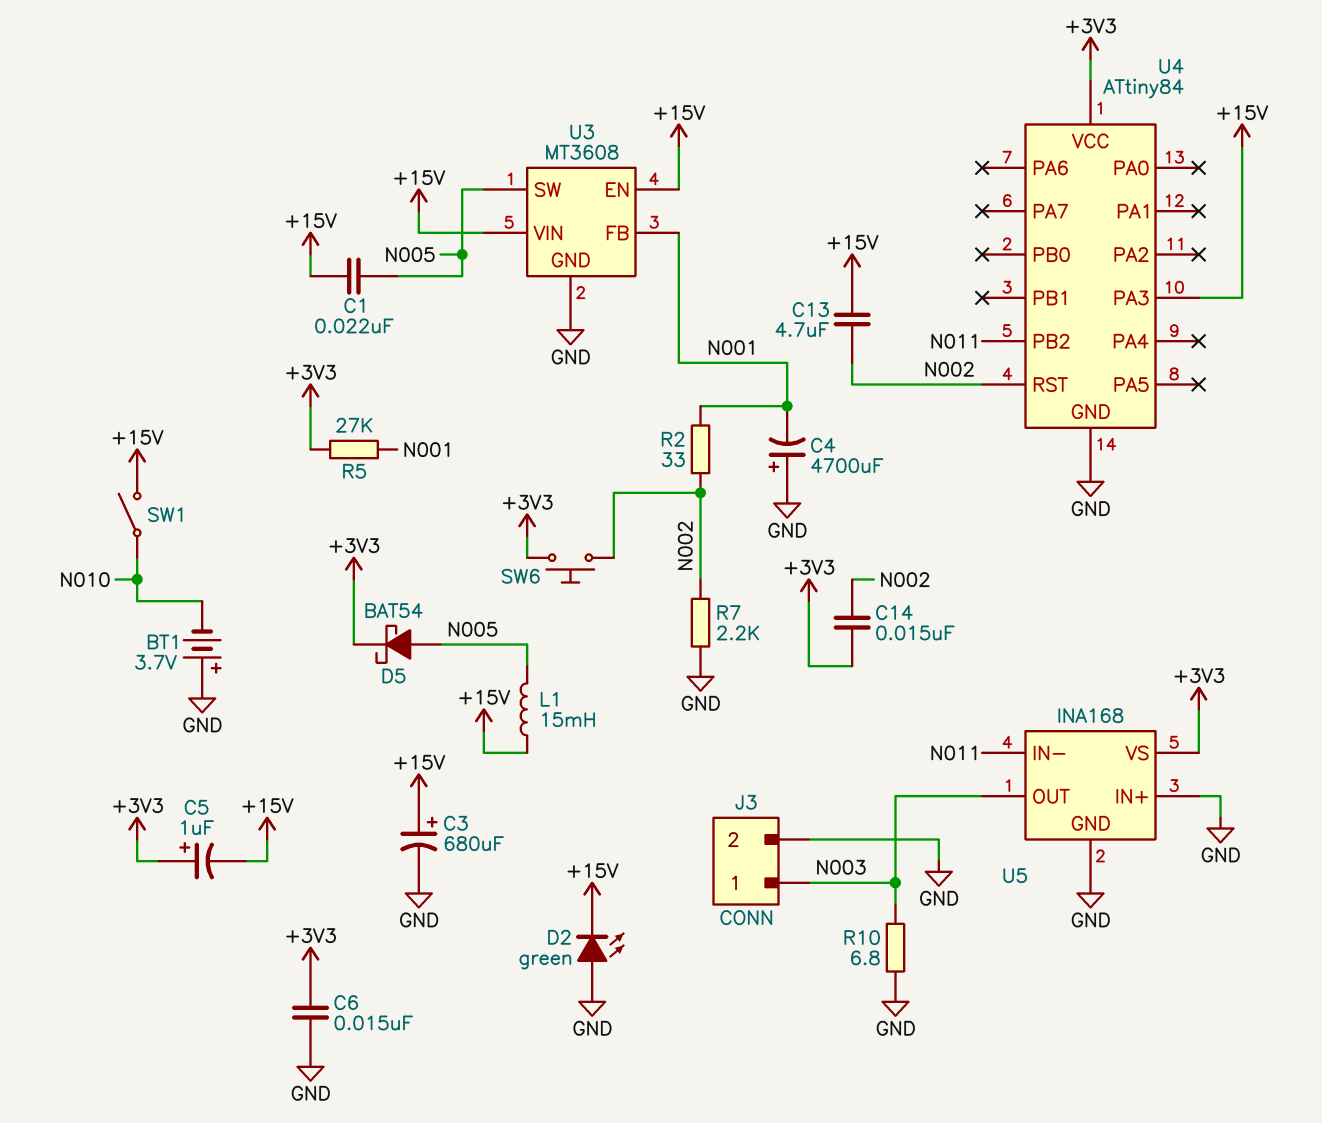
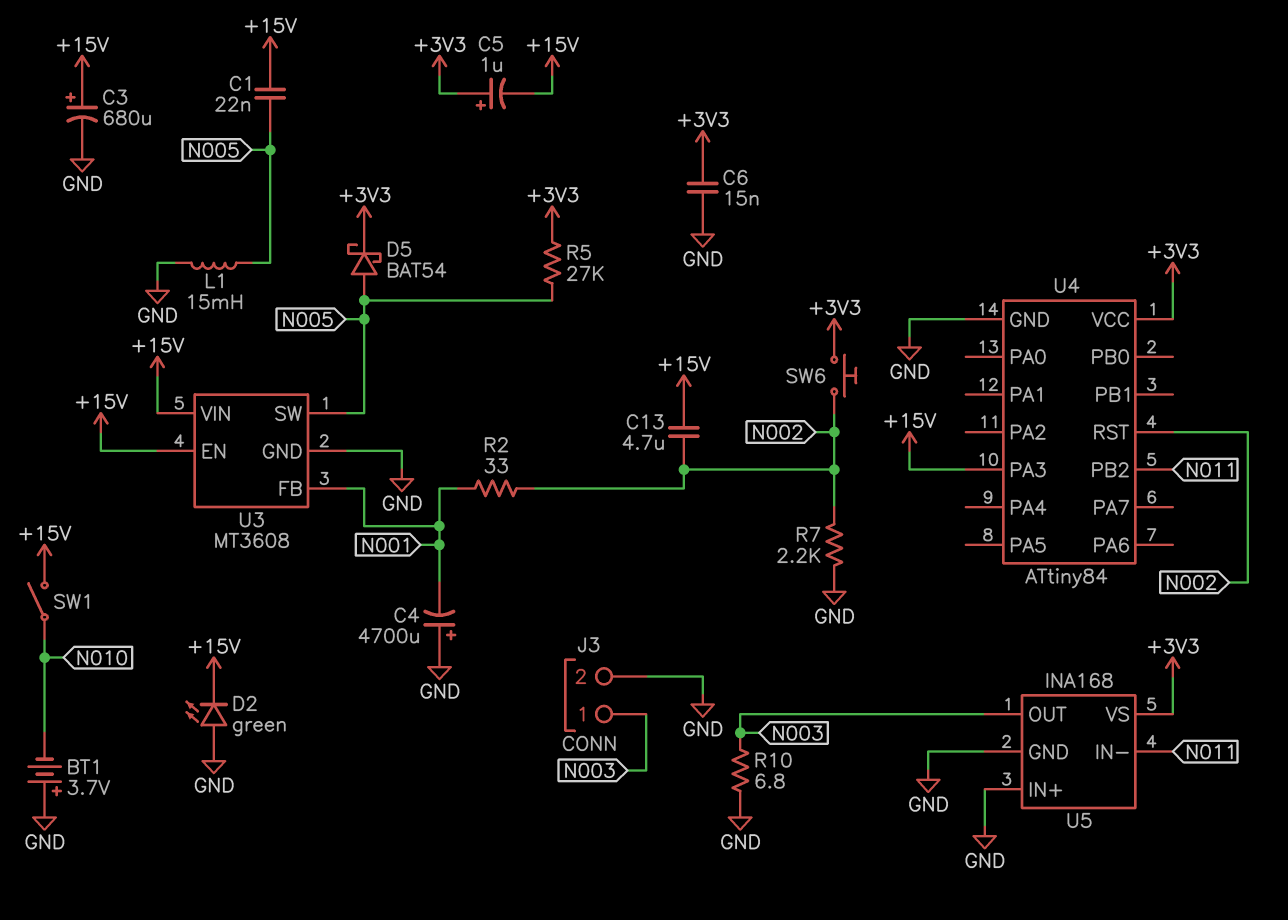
C14: 15nF (+3V3, N002) -> none
L1: 15mH (+15V, N005) -> 15mH (GND, N005)
R5: 27k (+3V3, N001) -> 27k (+3V3, N005)

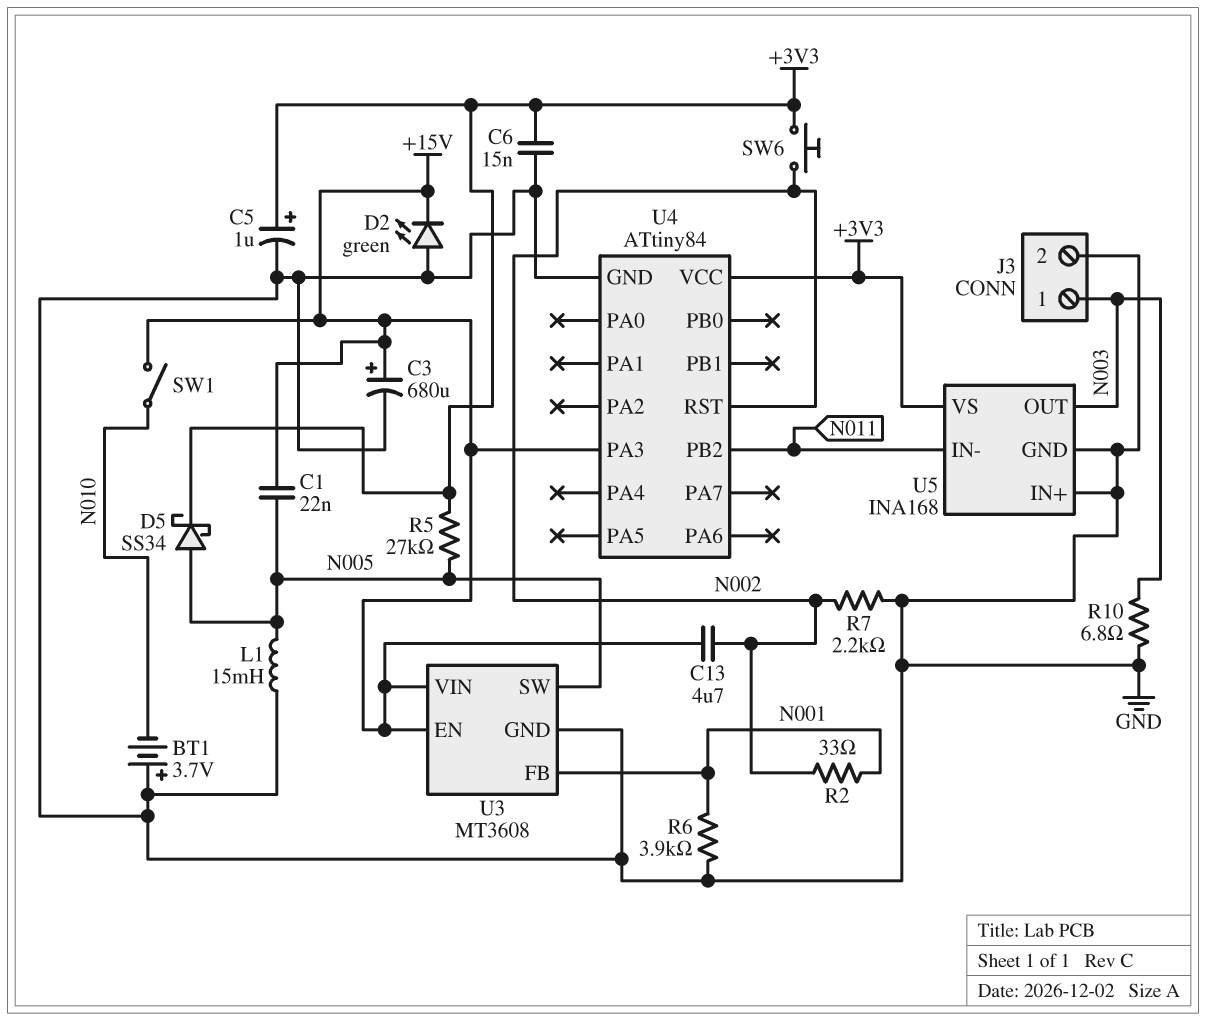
C4: 4700uF (plus GND, minus N001) -> none
C5: 1uF (plus +3V3, minus +15V) -> 1uF (plus +3V3, minus GND)
D5: schottky BAT54 (A N005, K +3V3) -> schottky SS34 (A N005, K +3V3)
R6: none -> 3.9k (GND, N001)

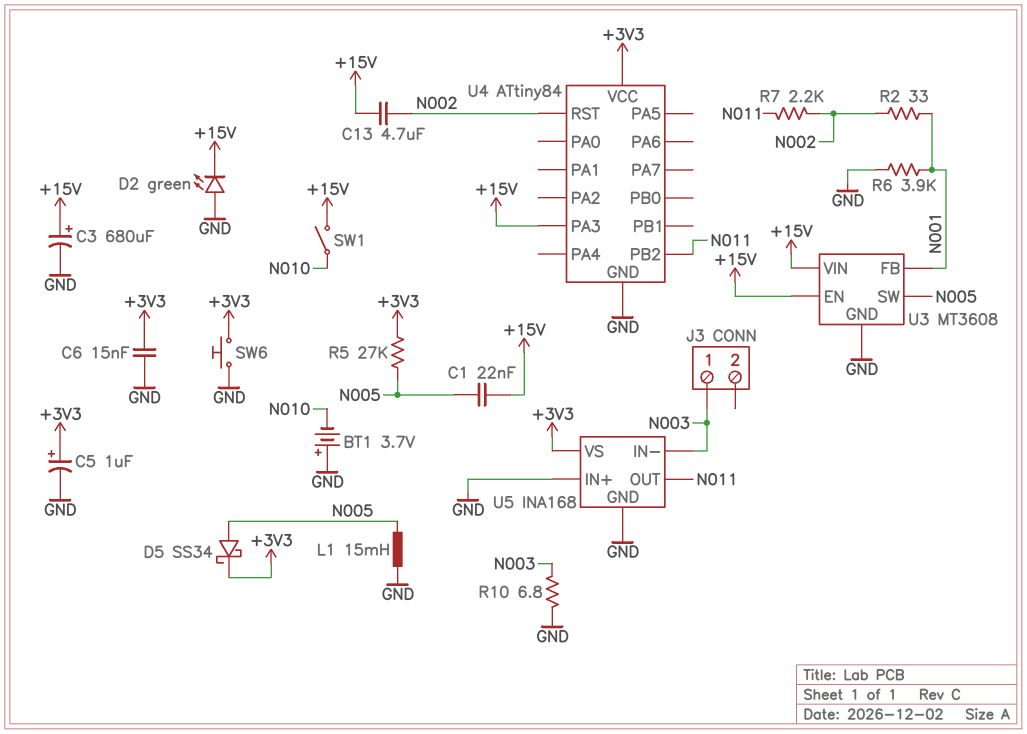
J3 pin 2: GND -> none
R7: 2.2k (GND, N002) -> 2.2k (N002, N011)
SW6: button (+3V3, N002) -> button (+3V3, GND)
U5 pin IN-: N011 -> N003
U5 pin OUT: N003 -> N011

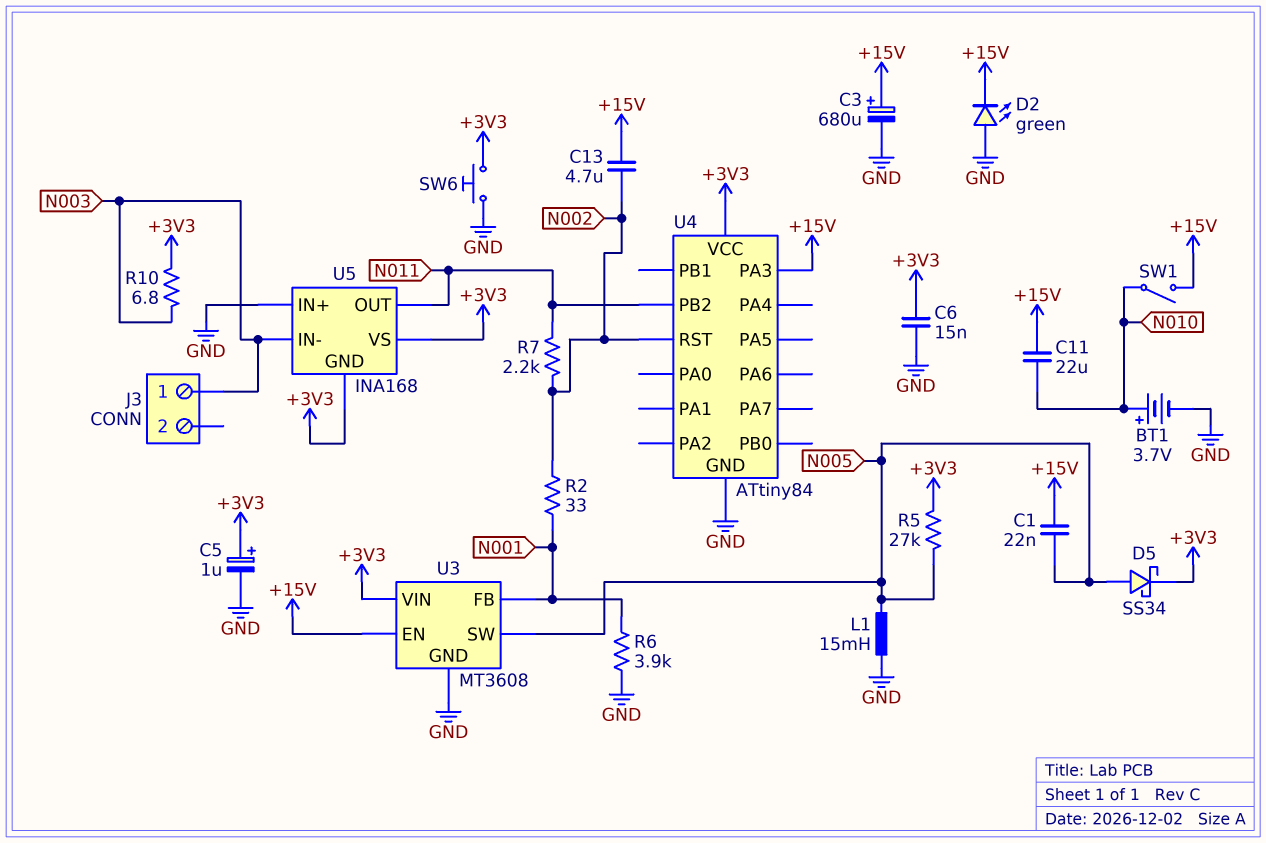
BT1: 3.7V (plus GND, minus N010) -> 3.7V (plus N010, minus GND)
C11: none -> 22uF (+15V, N010)
R10: 6.8 (GND, N003) -> 6.8 (+3V3, N003)
U3 pin VIN: +15V -> +3V3
U5 pin GND: GND -> +3V3

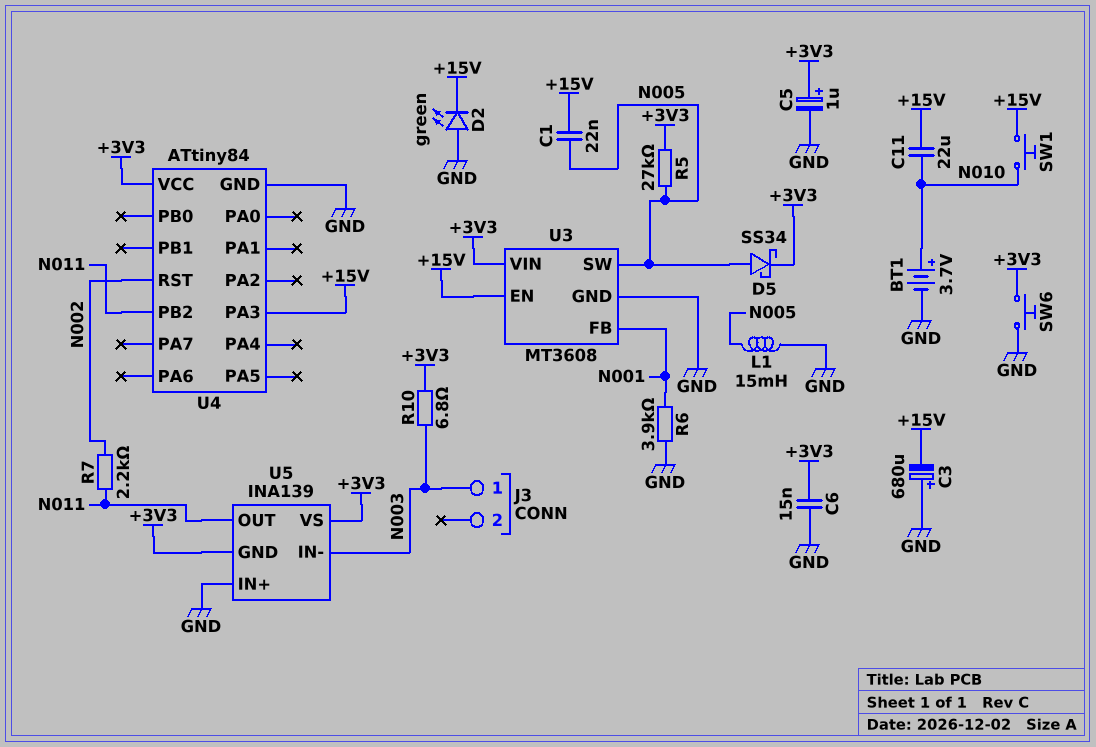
C3: 680uF (plus +15V, minus GND) -> 680uF (plus GND, minus +15V)
C13: 4.7uF (+15V, N002) -> none
R2: 33 (N001, N002) -> none
SW1: switch (+15V, N010) -> button (+15V, N010)
U5: INA168 -> INA139

